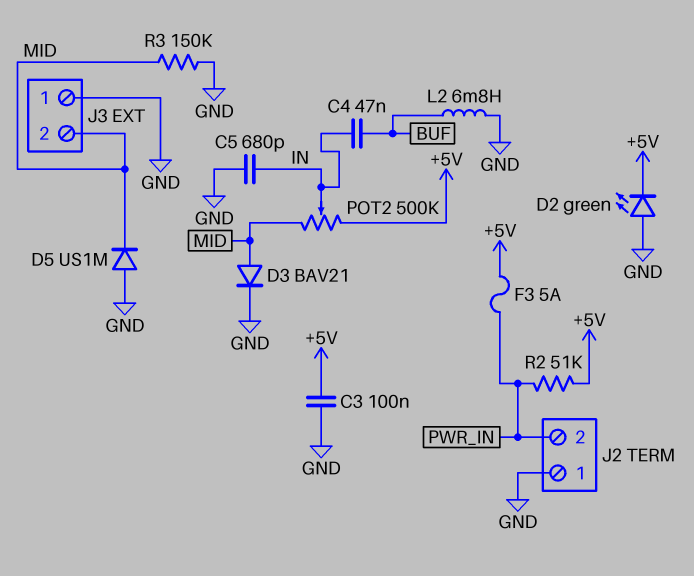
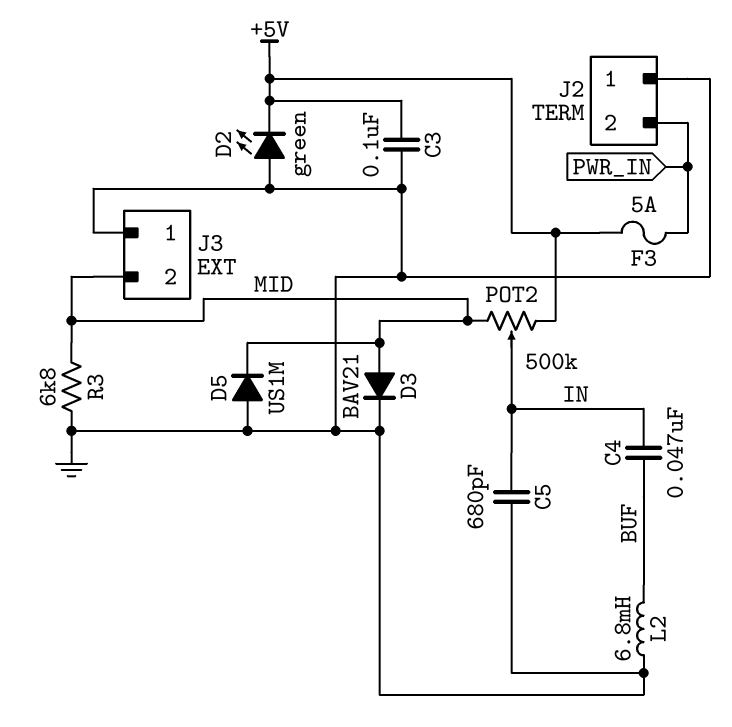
R2: 51k (+5V, PWR_IN) -> none
R3: 150k (GND, MID) -> 6.8k (GND, MID)

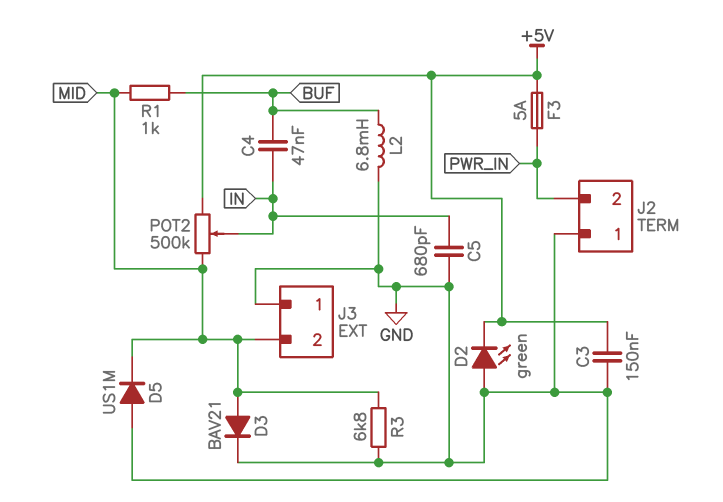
C3: 100nF (+5V, GND) -> 150nF (+5V, GND)
R1: none -> 1k (BUF, MID)

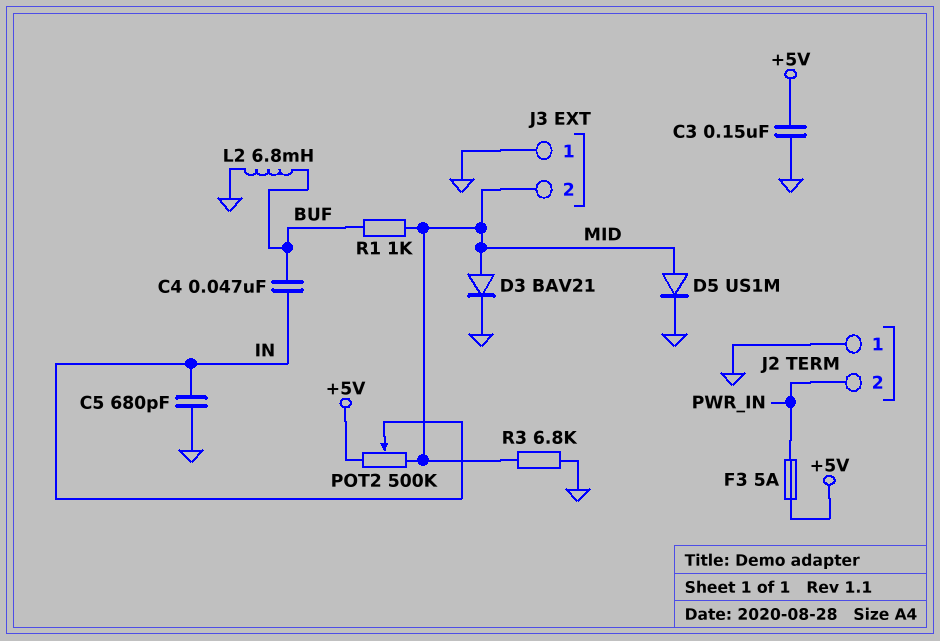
D2: LED green (A GND, K +5V) -> none
D5: diode US1M (A GND, K MID) -> diode US1M (A MID, K GND)

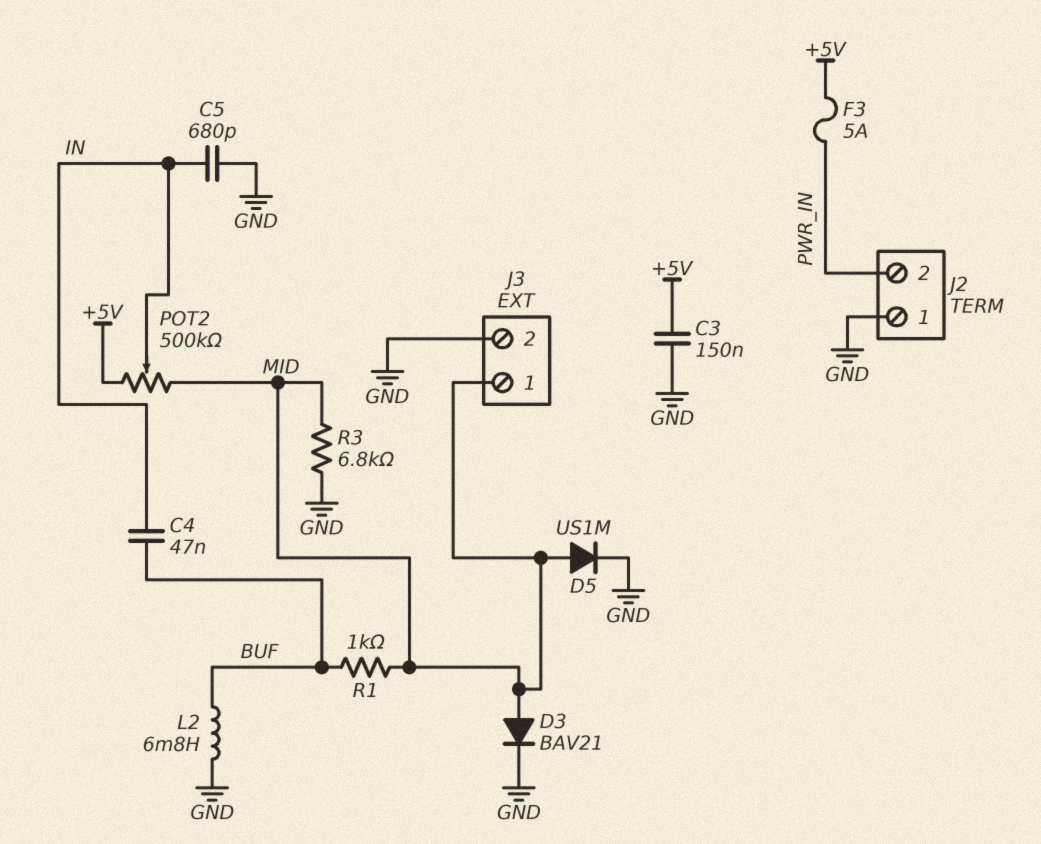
J3 pin 1: GND -> MID
J3 pin 2: MID -> GND

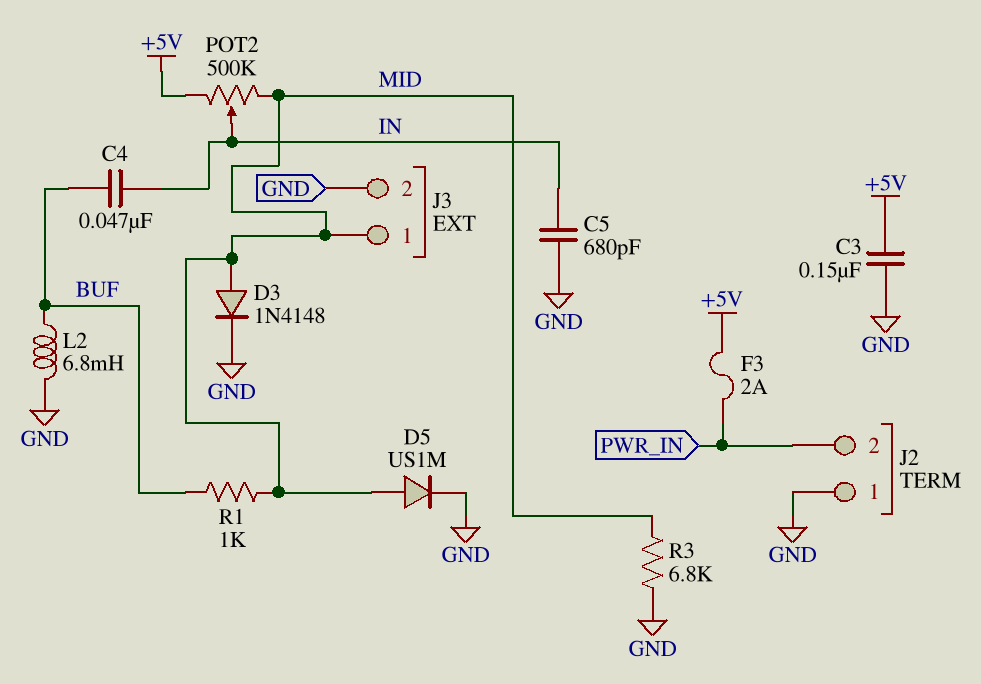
D3: diode BAV21 (A MID, K GND) -> diode 1N4148 (A MID, K GND)
F3: 5A (+5V, PWR_IN) -> 2A (+5V, PWR_IN)

